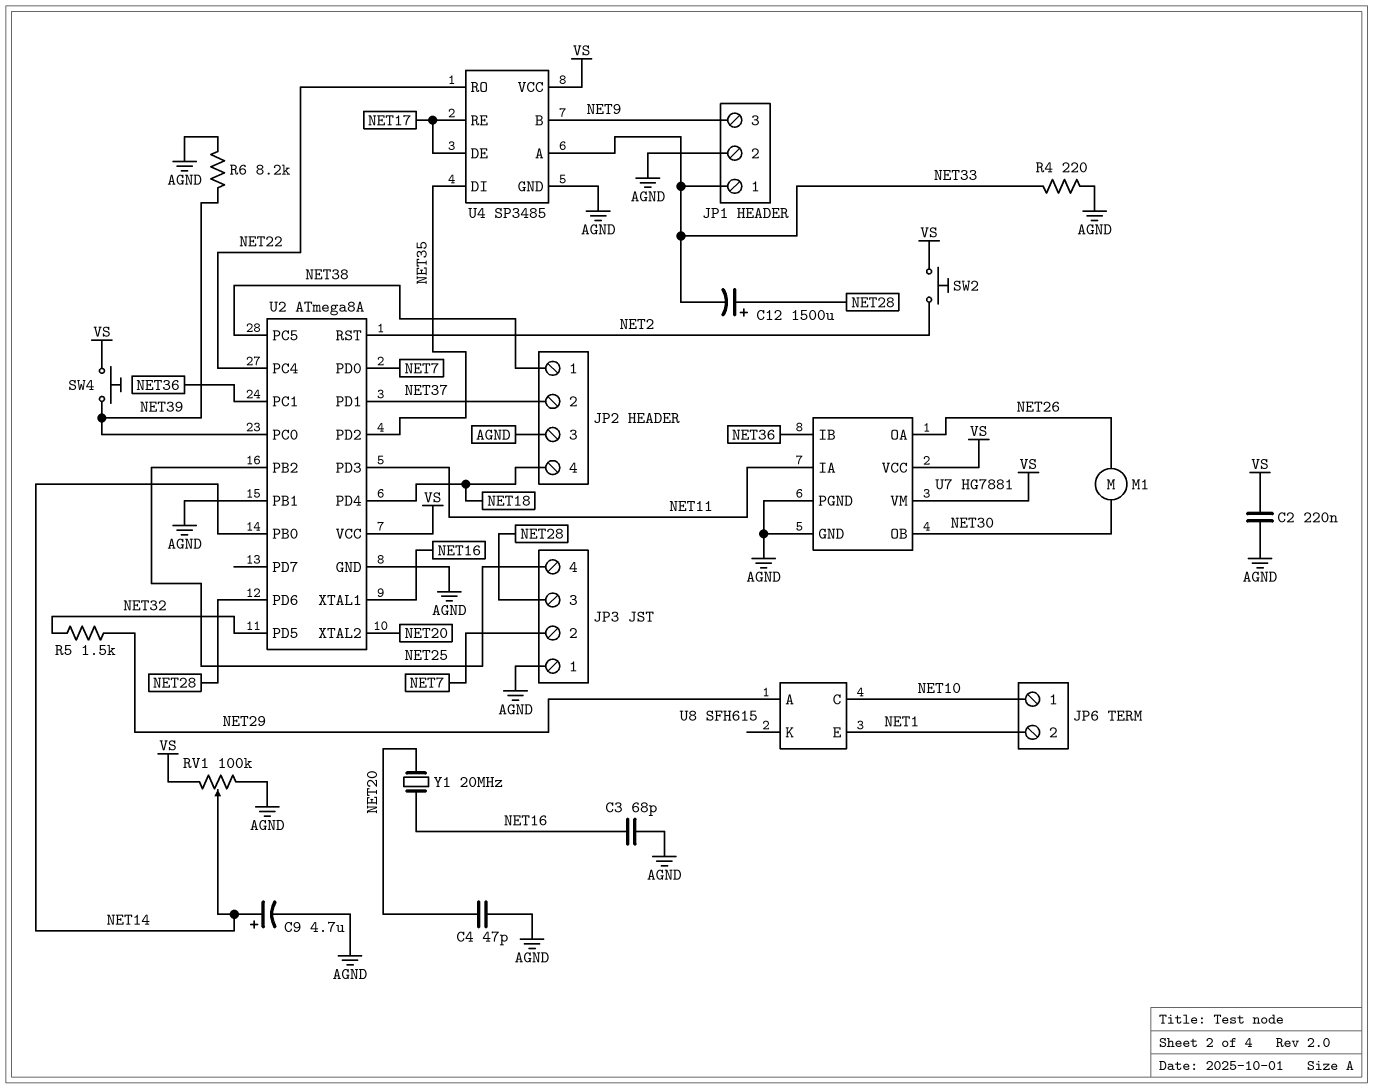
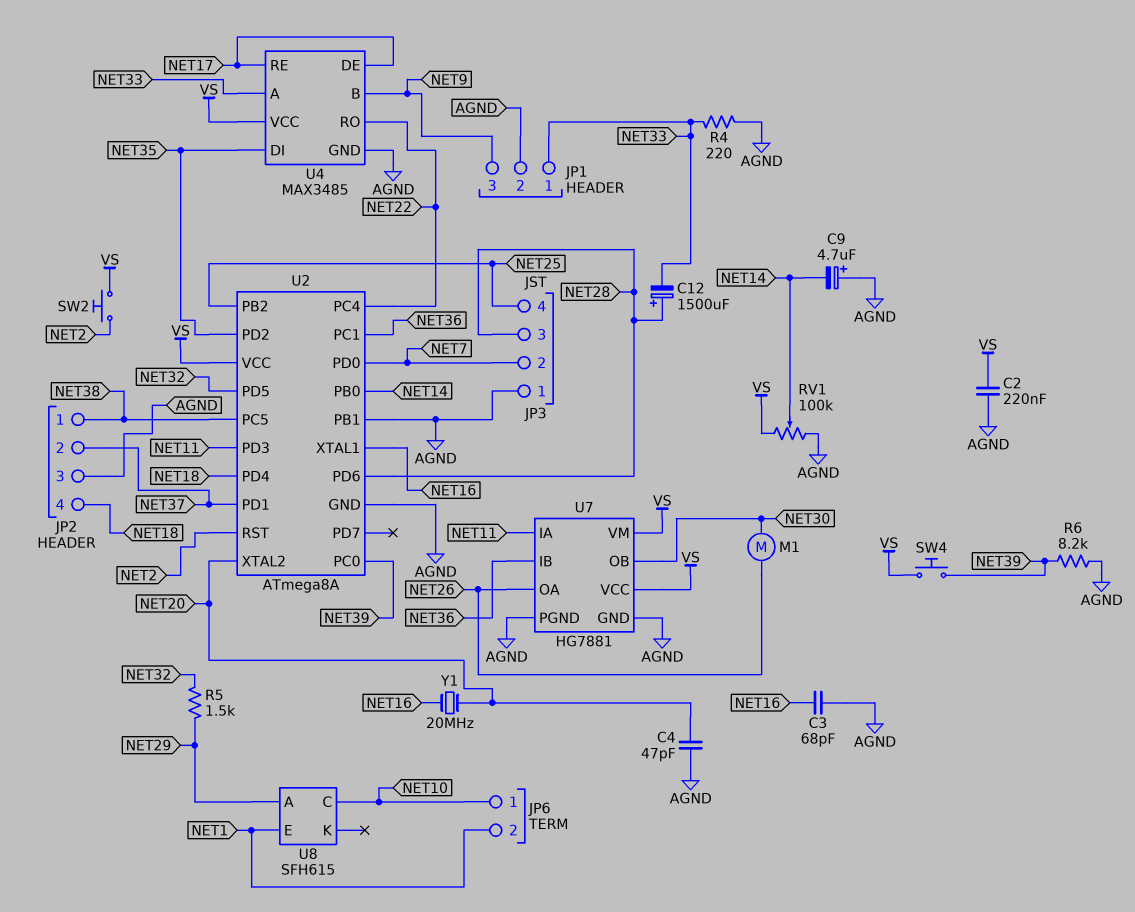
C9: 4.7uF (plus NET14, minus AGND) -> 4.7uF (plus AGND, minus NET14)
U4: SP3485 -> MAX3485

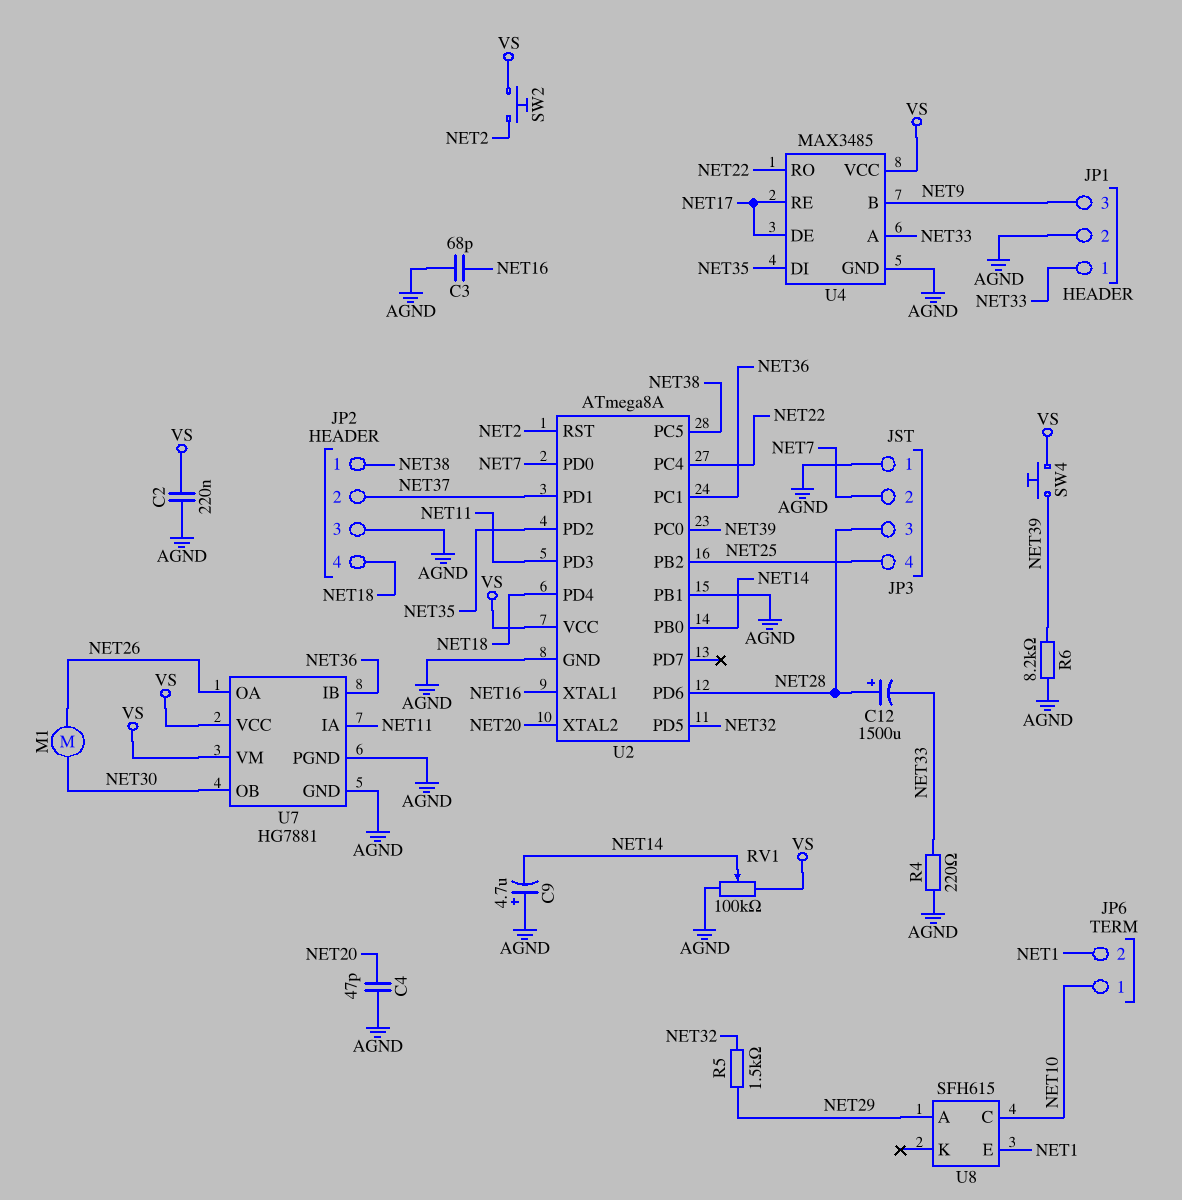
Y1: 20MHz (NET16, NET20) -> none

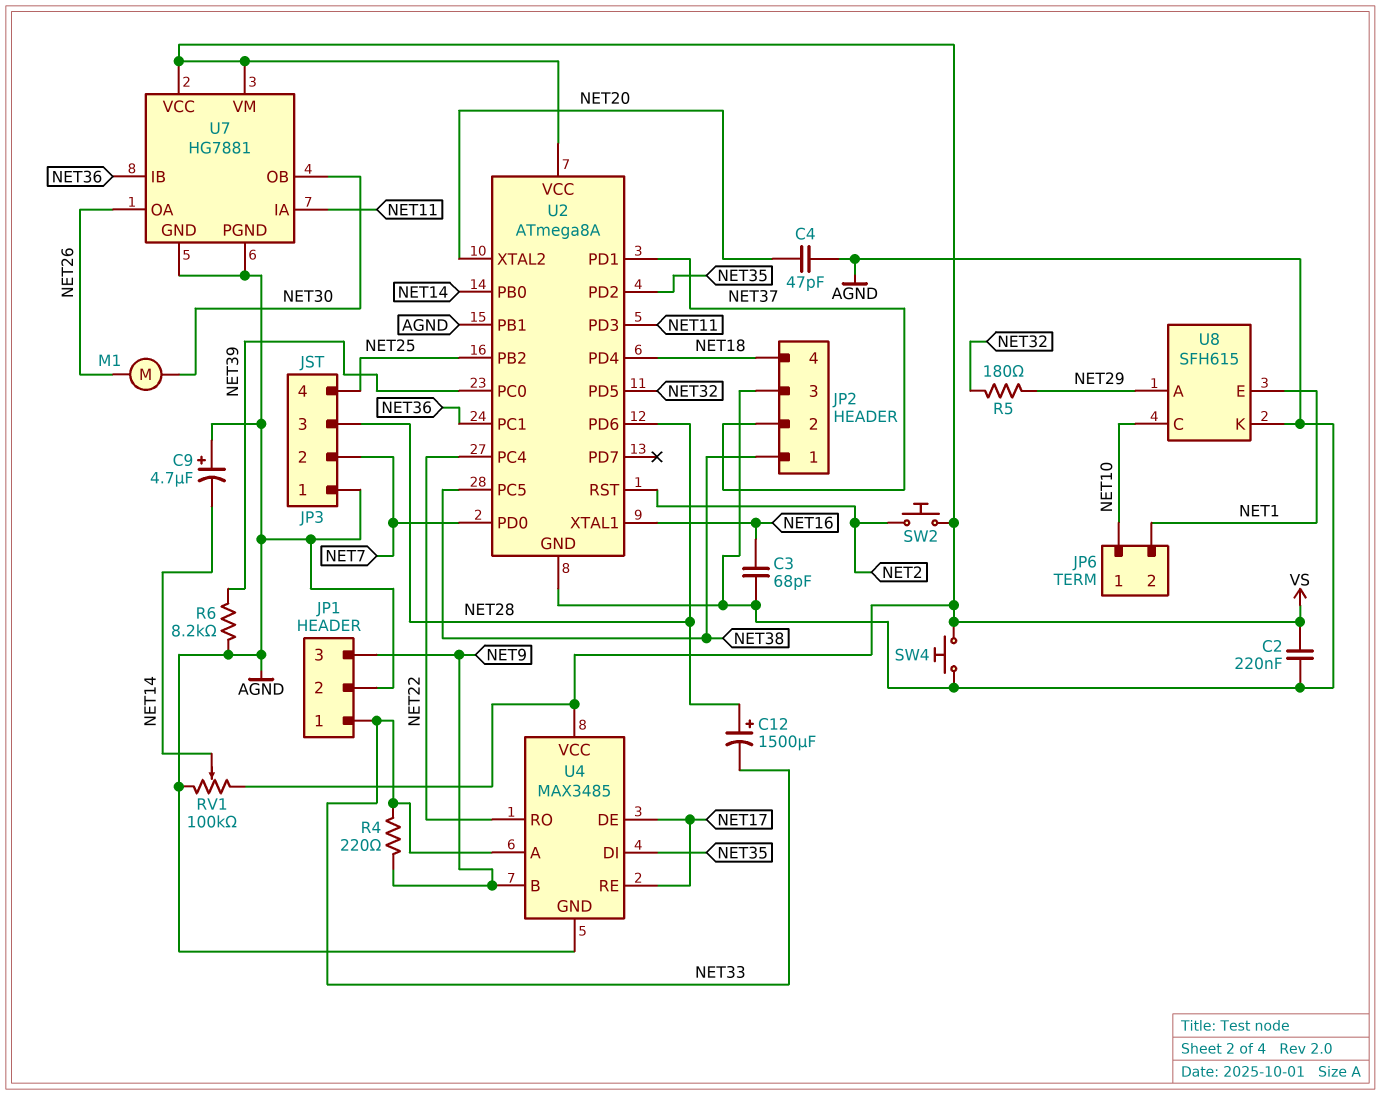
R4: 220 (AGND, NET33) -> 220 (NET9, NET33)
R5: 1.5k (NET29, NET32) -> 180 (NET29, NET32)
SW4: button (NET39, VS) -> button (AGND, VS)
U8 pin K: none -> AGND

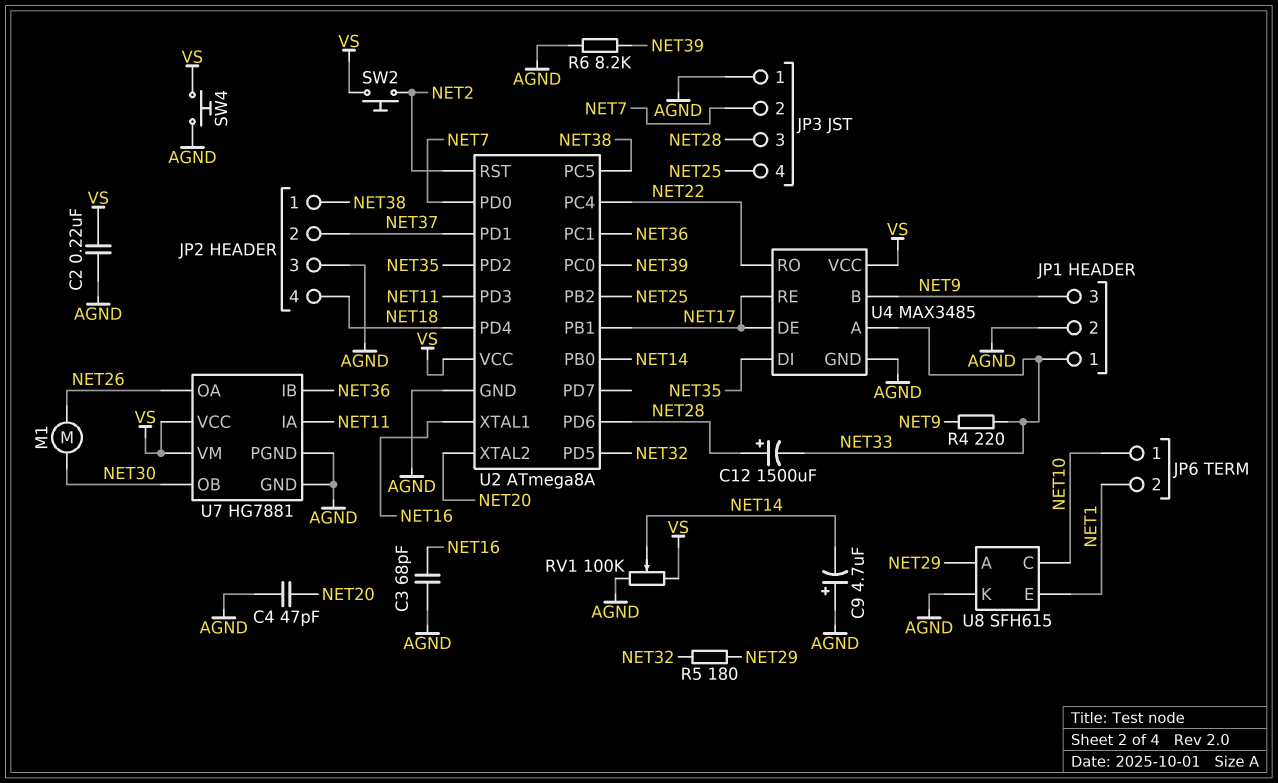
U2 pin PB1: AGND -> NET17

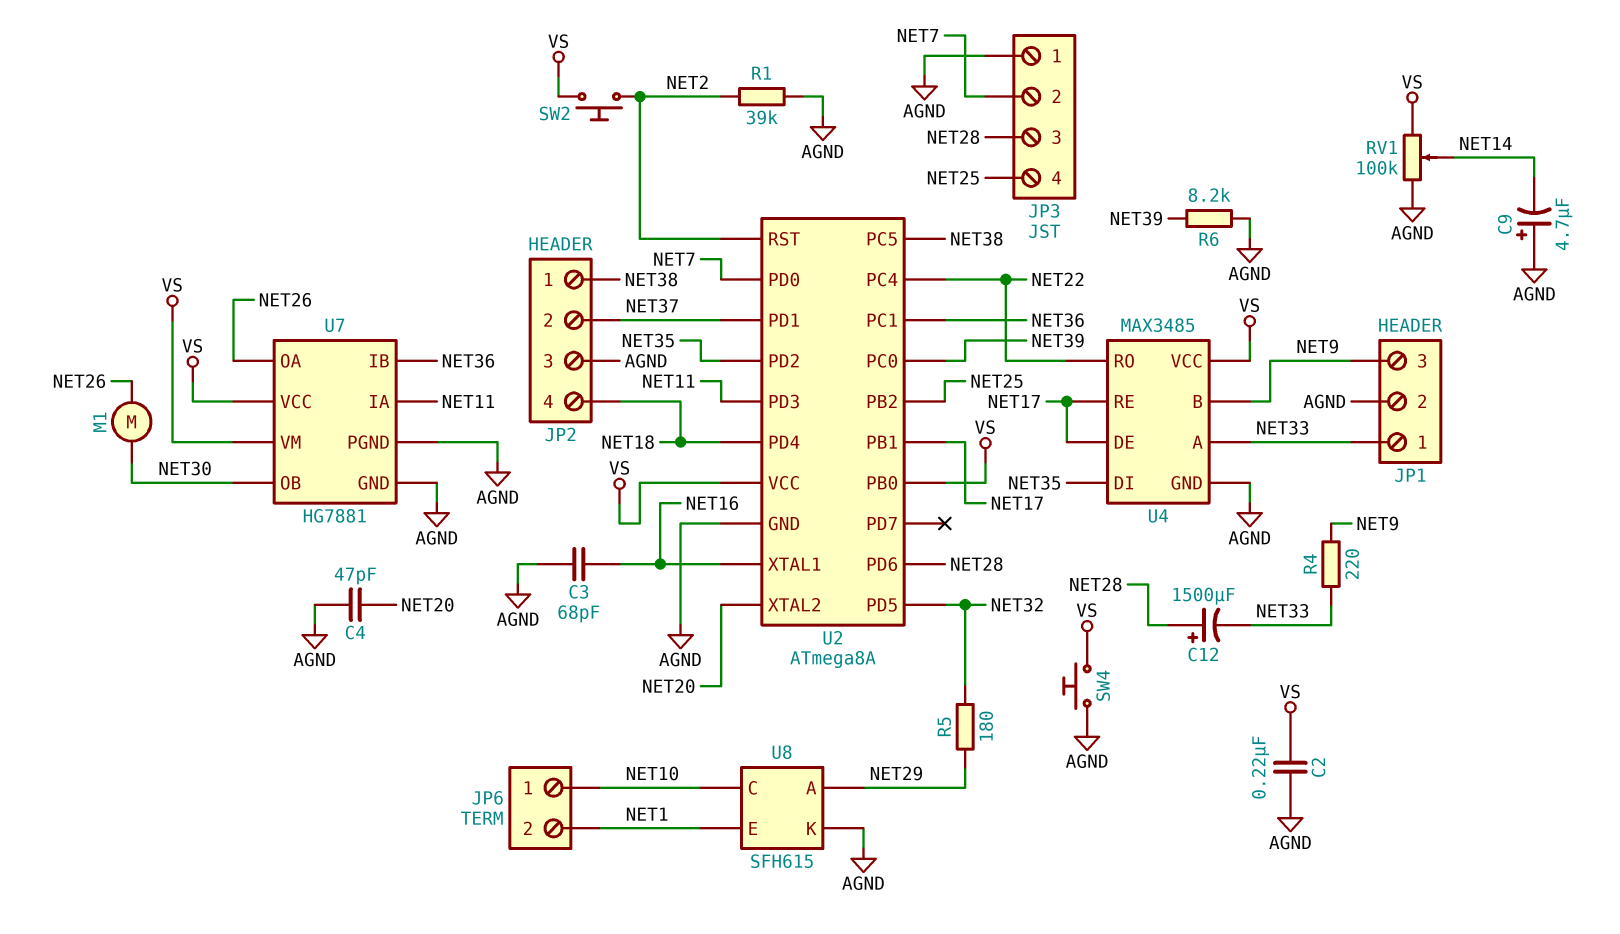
R1: none -> 39k (AGND, NET2)
U2 pin PB0: NET14 -> VS

